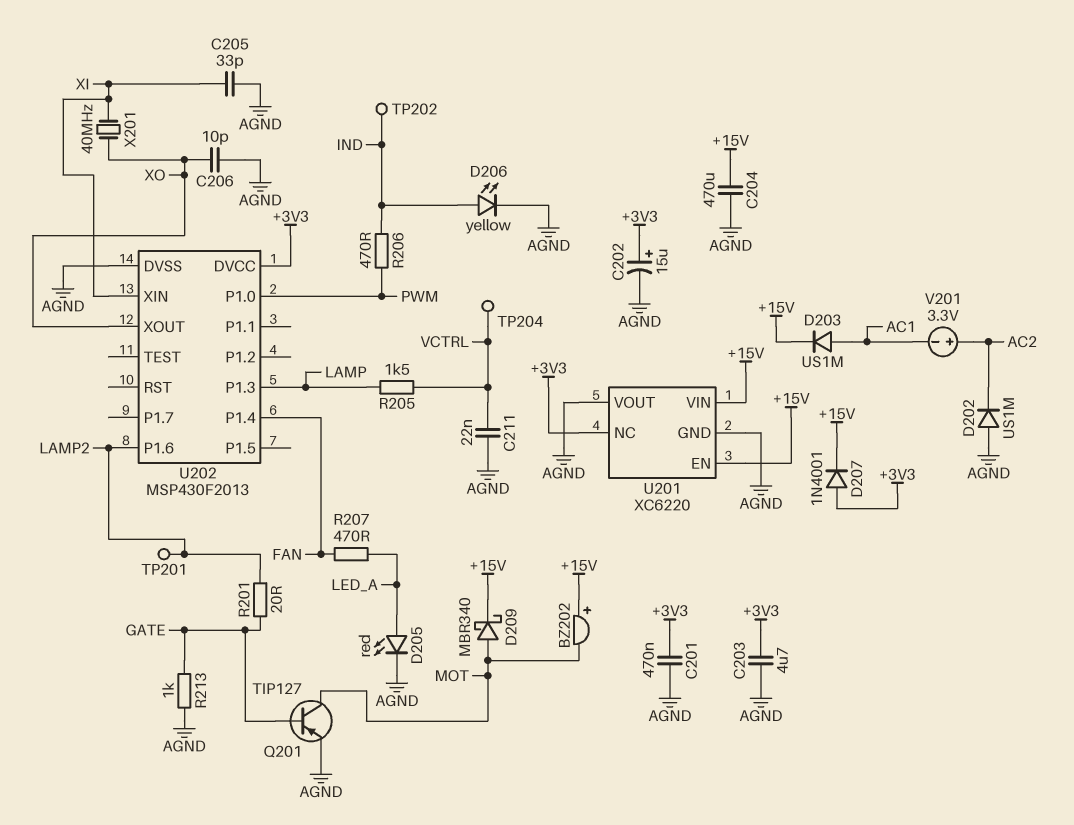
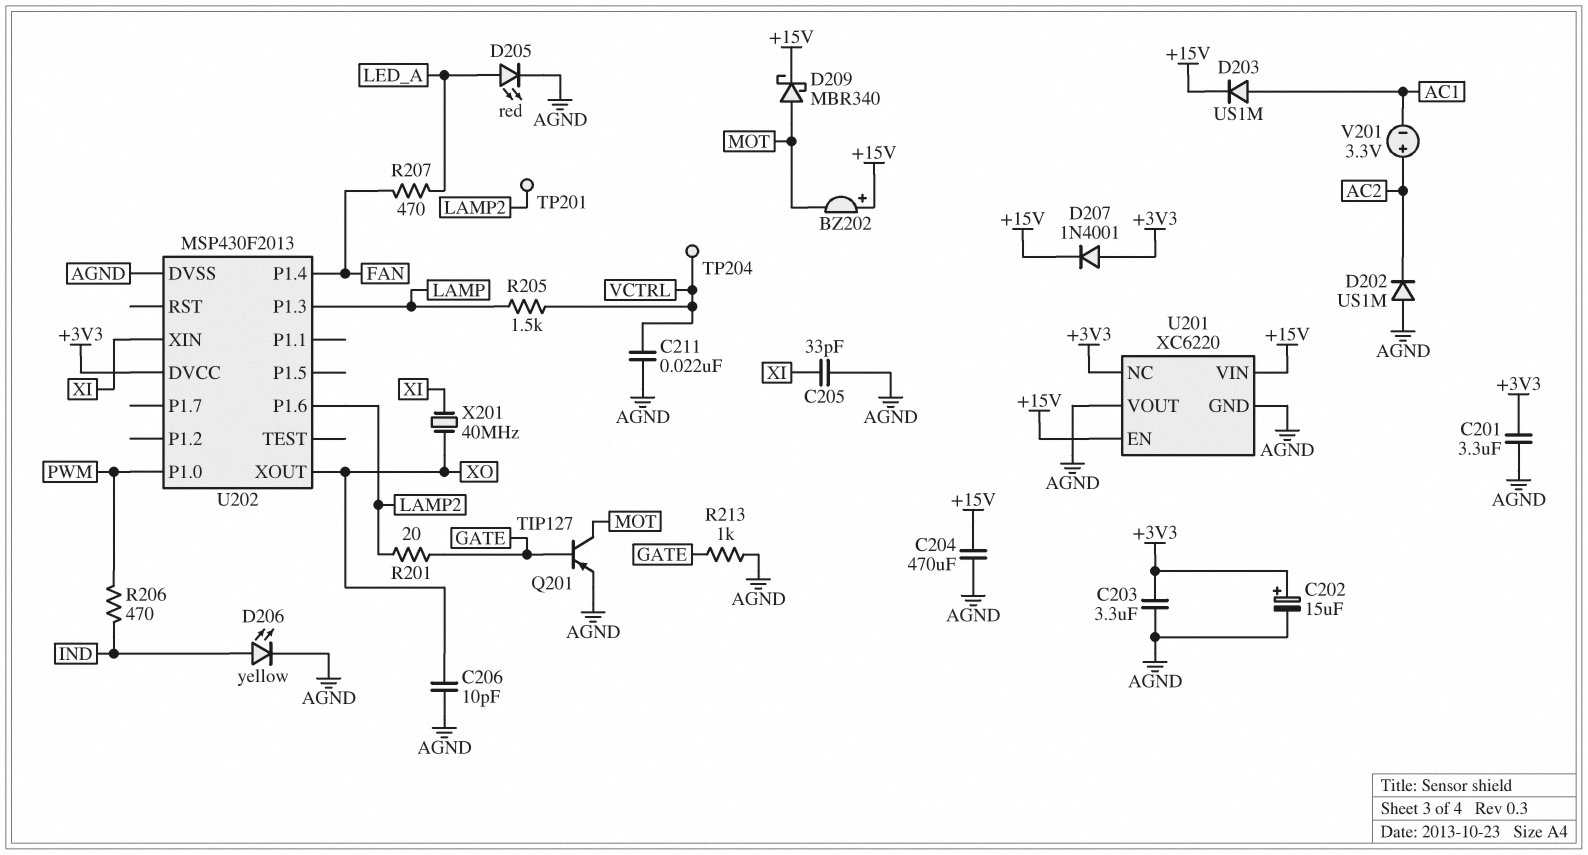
C201: 470nF (+3V3, AGND) -> 3.3uF (+3V3, AGND)
C203: 4.7uF (+3V3, AGND) -> 3.3uF (+3V3, AGND)
TP202: test point (IND) -> none

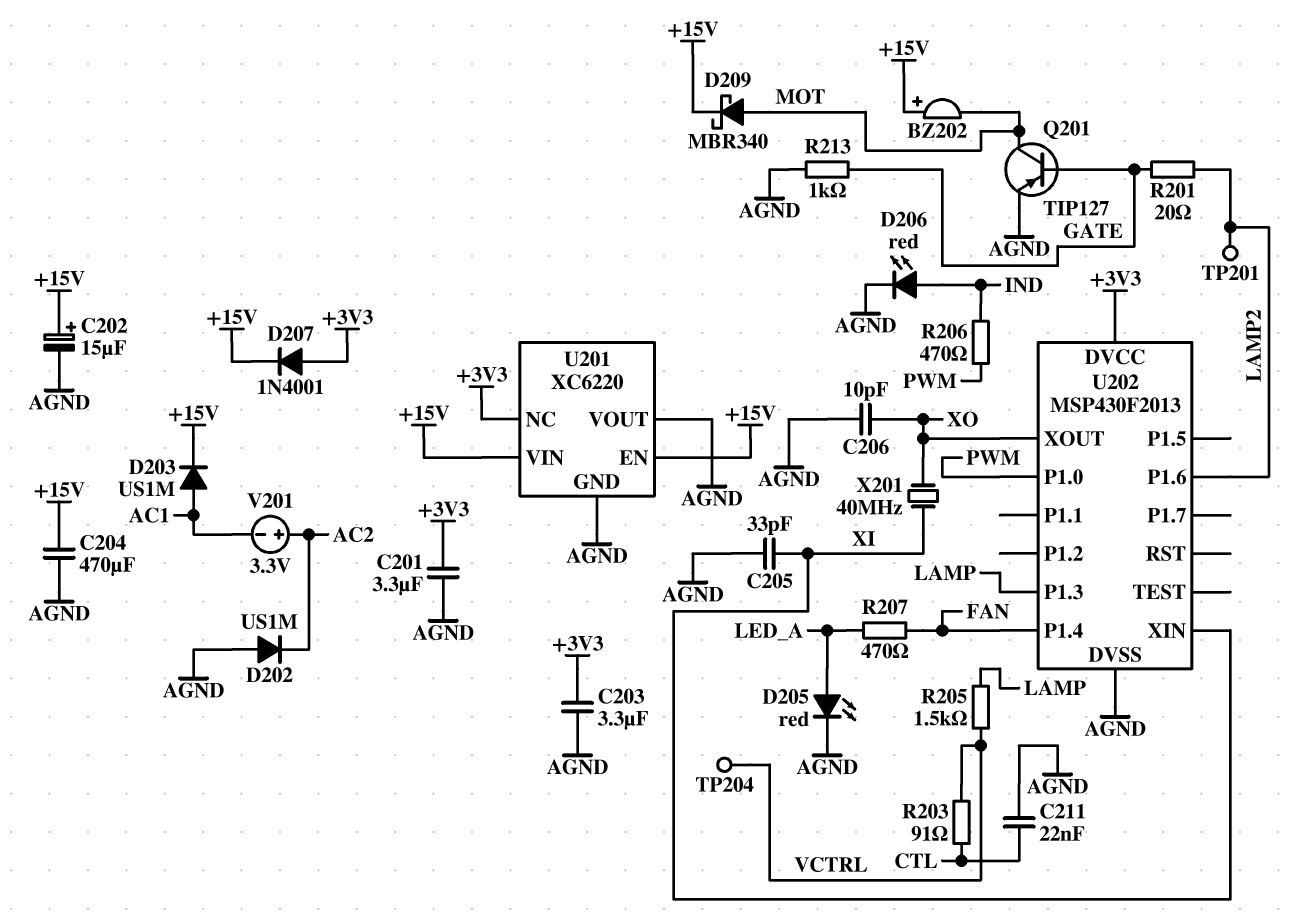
C202: 15uF (plus +3V3, minus AGND) -> 15uF (plus +15V, minus AGND)
C211: 22nF (AGND, VCTRL) -> 22nF (AGND, CTL)
D206: LED yellow (A IND, K AGND) -> LED red (A IND, K AGND)
R203: none -> 91 (CTL, VCTRL)

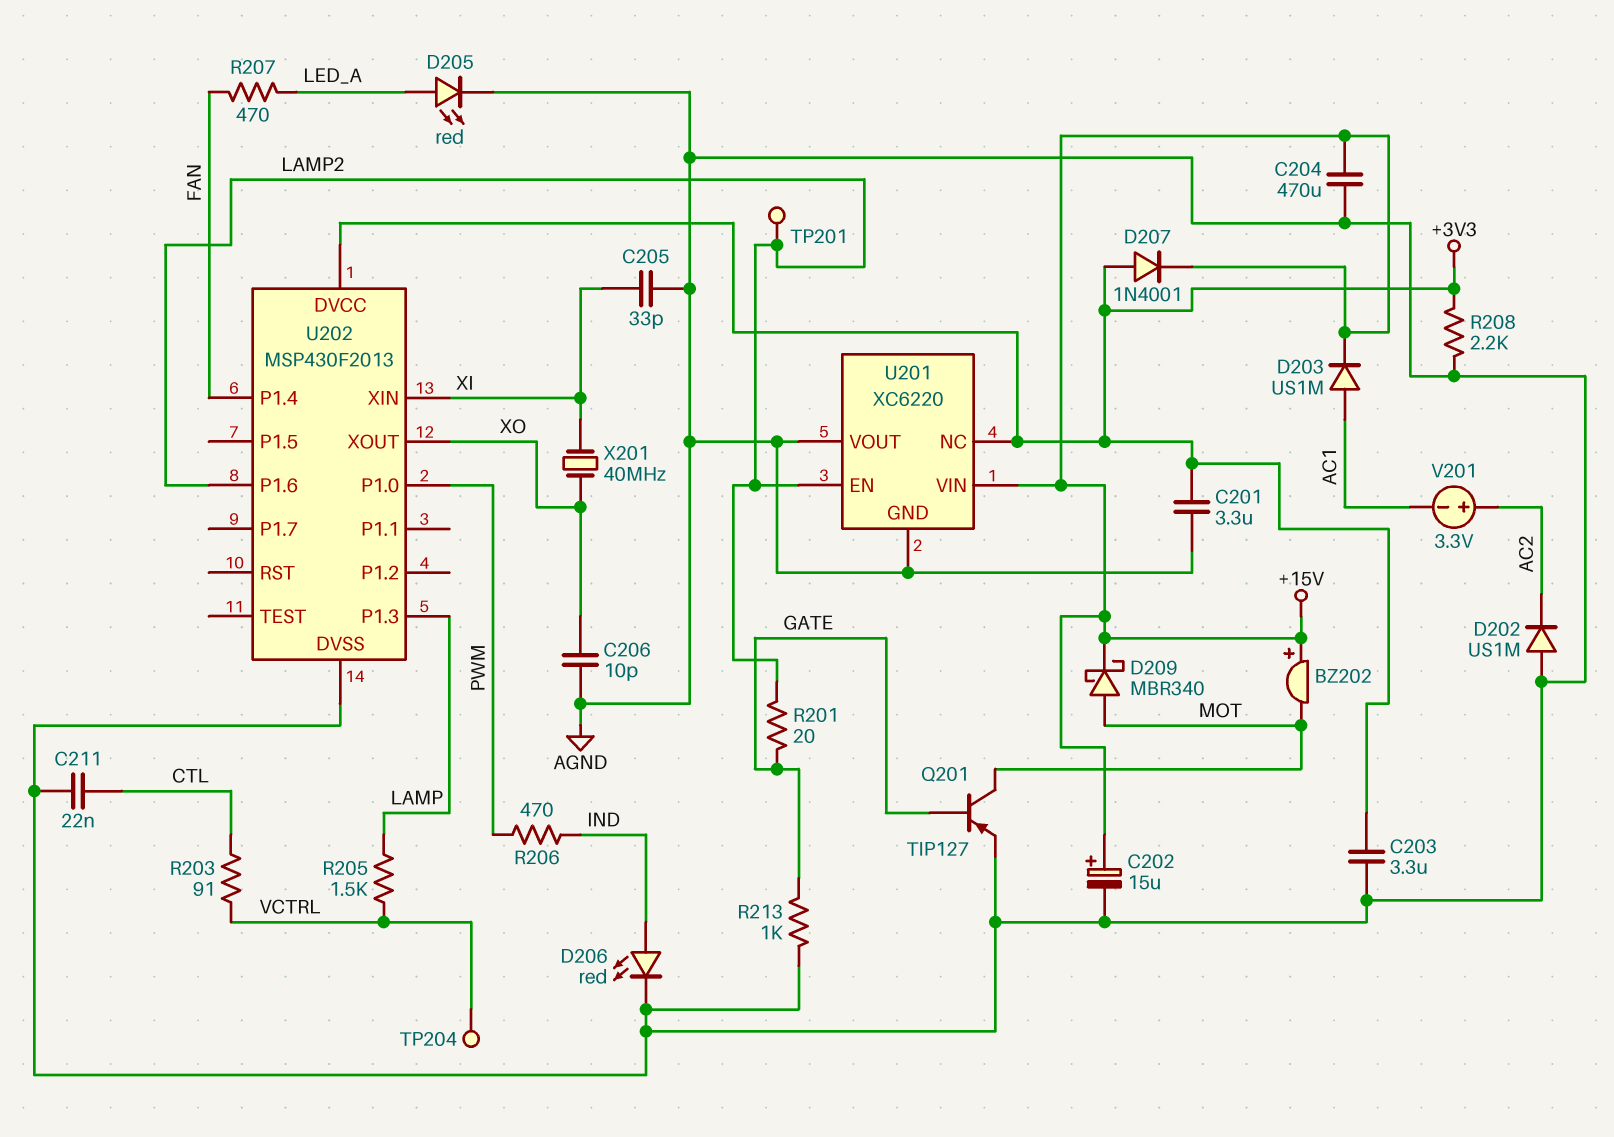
R208: none -> 2.2k (+3V3, AGND)
U201 pin EN: +15V -> LAMP2

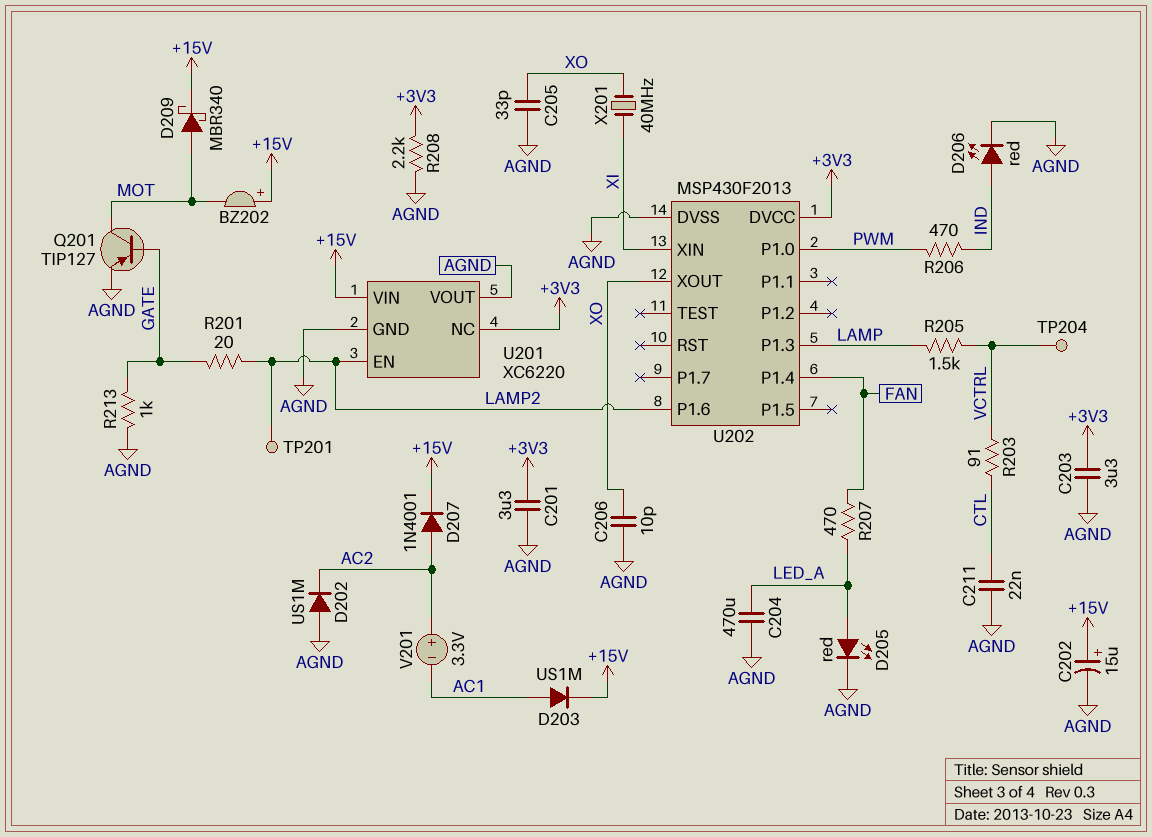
C204: 470uF (+15V, AGND) -> 470uF (AGND, LED_A)
C205: 33pF (AGND, XI) -> 33pF (AGND, XO)
D207: diode 1N4001 (A +3V3, K +15V) -> diode 1N4001 (A AC2, K +15V)

